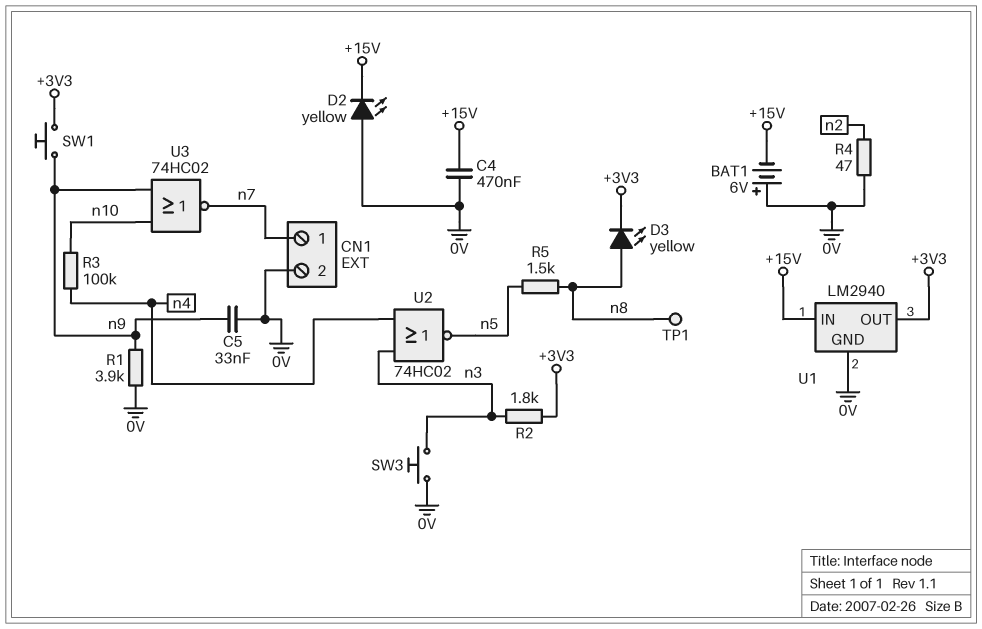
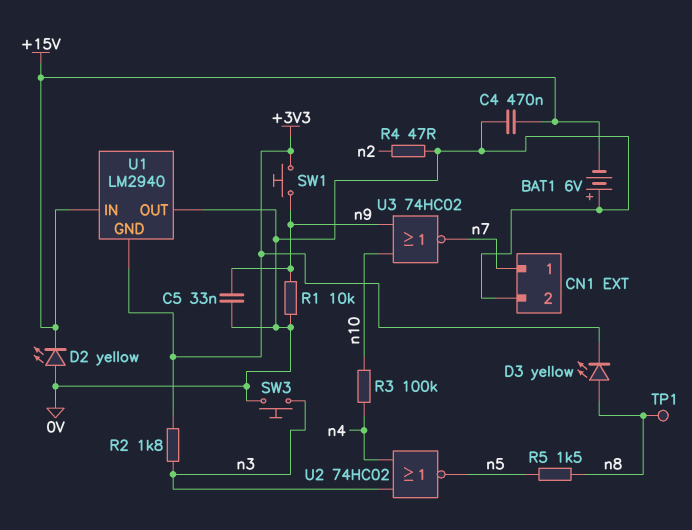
R1: 3.9k (0V, n9) -> 10k (0V, n9)
U1 pin GND: 0V -> +3V3
U1 pin OUT: +3V3 -> 0V

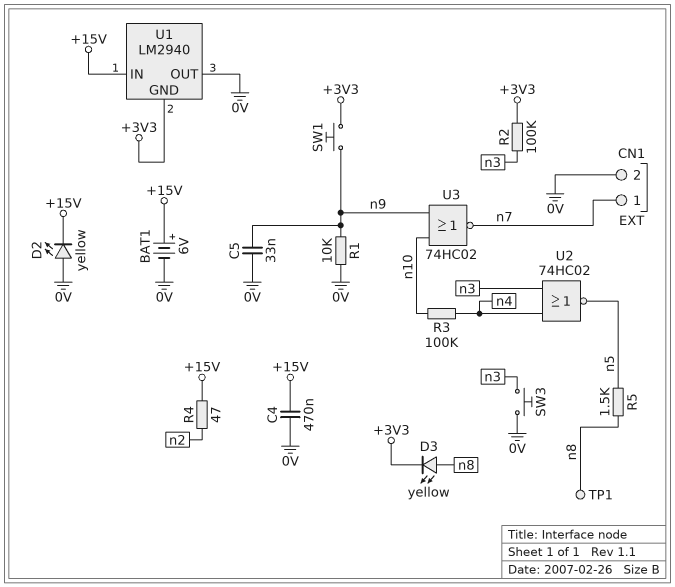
BAT1: 6V (plus 0V, minus +15V) -> 6V (plus +15V, minus 0V)
R2: 1.8k (+3V3, n3) -> 100k (+3V3, n3)
R4: 47 (0V, n2) -> 47 (+15V, n2)

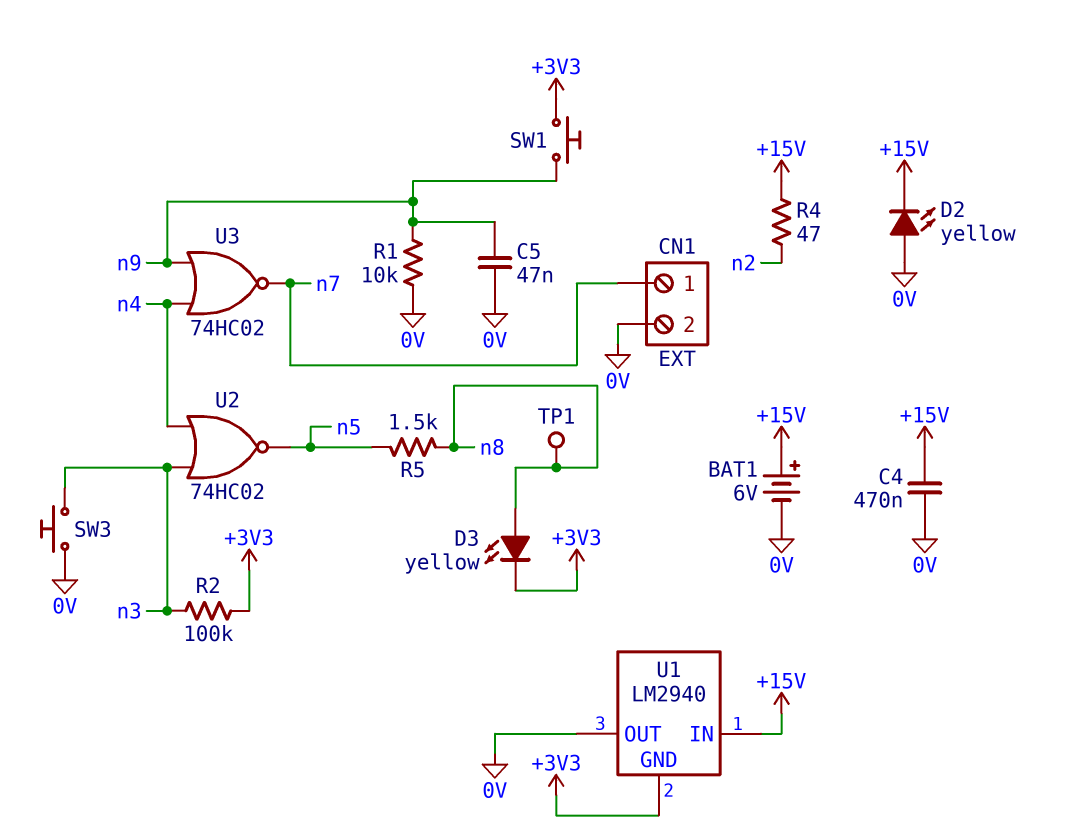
C5: 33nF (0V, n9) -> 47nF (0V, n9)
R3: 100k (n4, n10) -> none
U3: NOR 74HC02 (in n9, in n10, out n7) -> NOR 74HC02 (in n4, in n9, out n7)

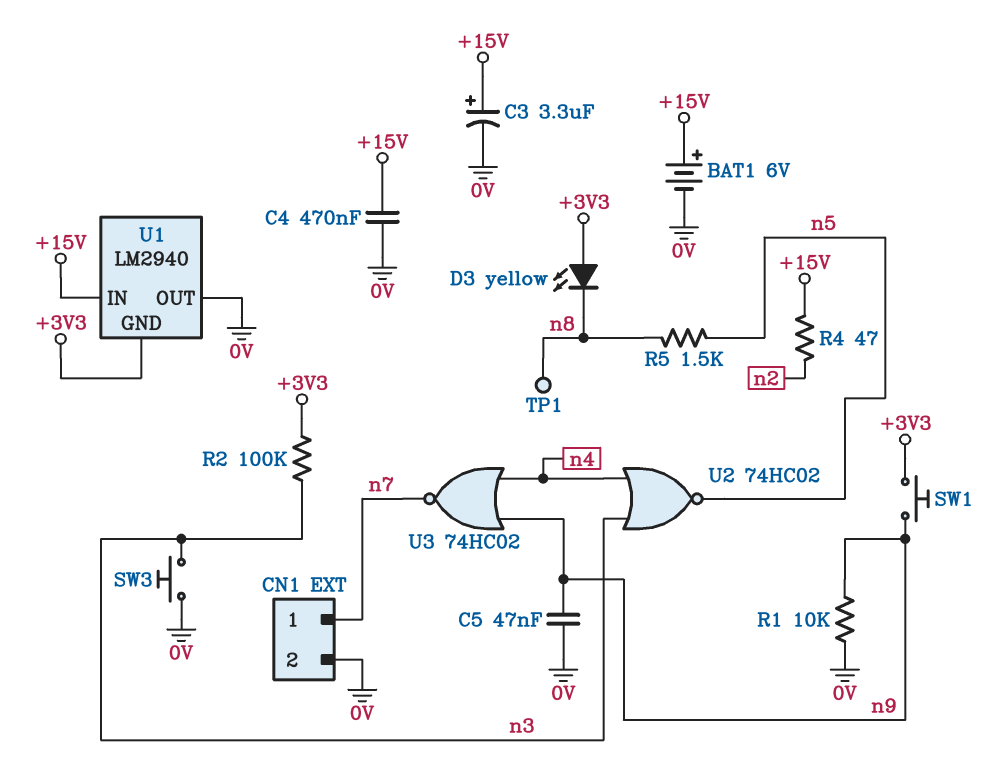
C3: none -> 3.3uF (plus +15V, minus 0V)
D2: LED yellow (A 0V, K +15V) -> none
D3: LED yellow (A n8, K +3V3) -> LED yellow (A +3V3, K n8)

